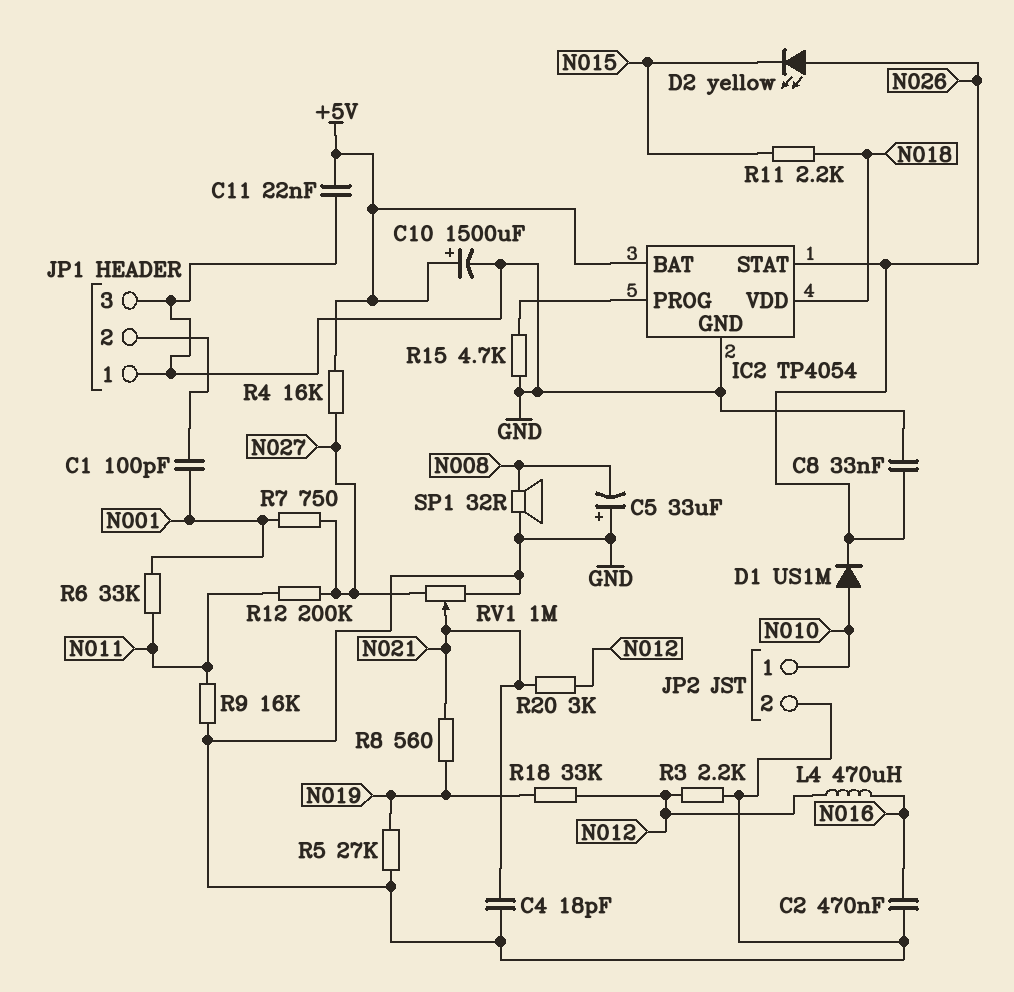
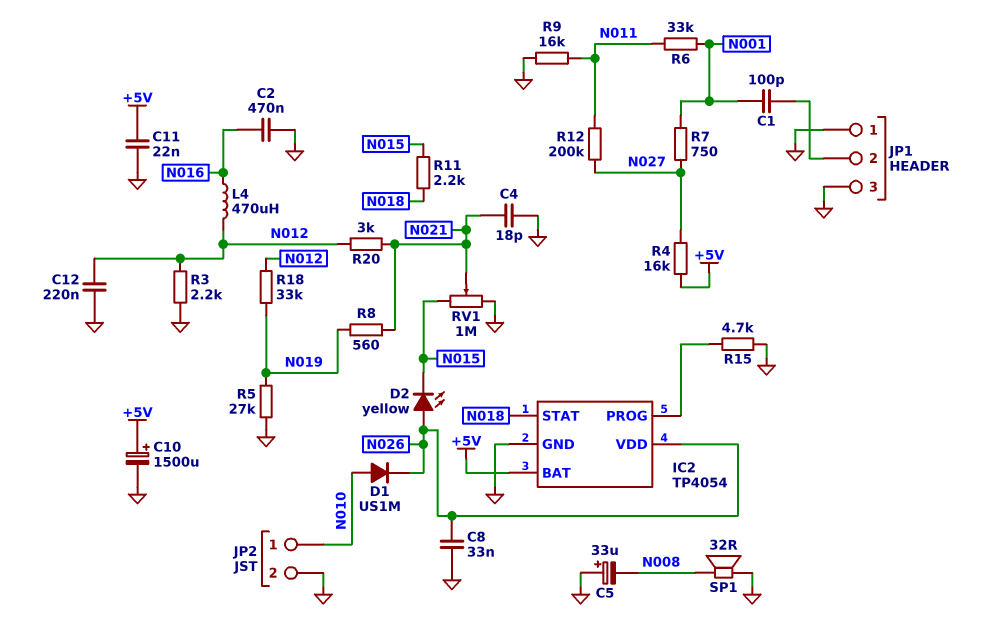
C12: none -> 220nF (GND, N012)
IC2 pin STAT: N026 -> N018
IC2 pin VDD: N018 -> N026
RV1: 1M (GND, N027, wiper N021) -> 1M (GND, N015, wiper N021)

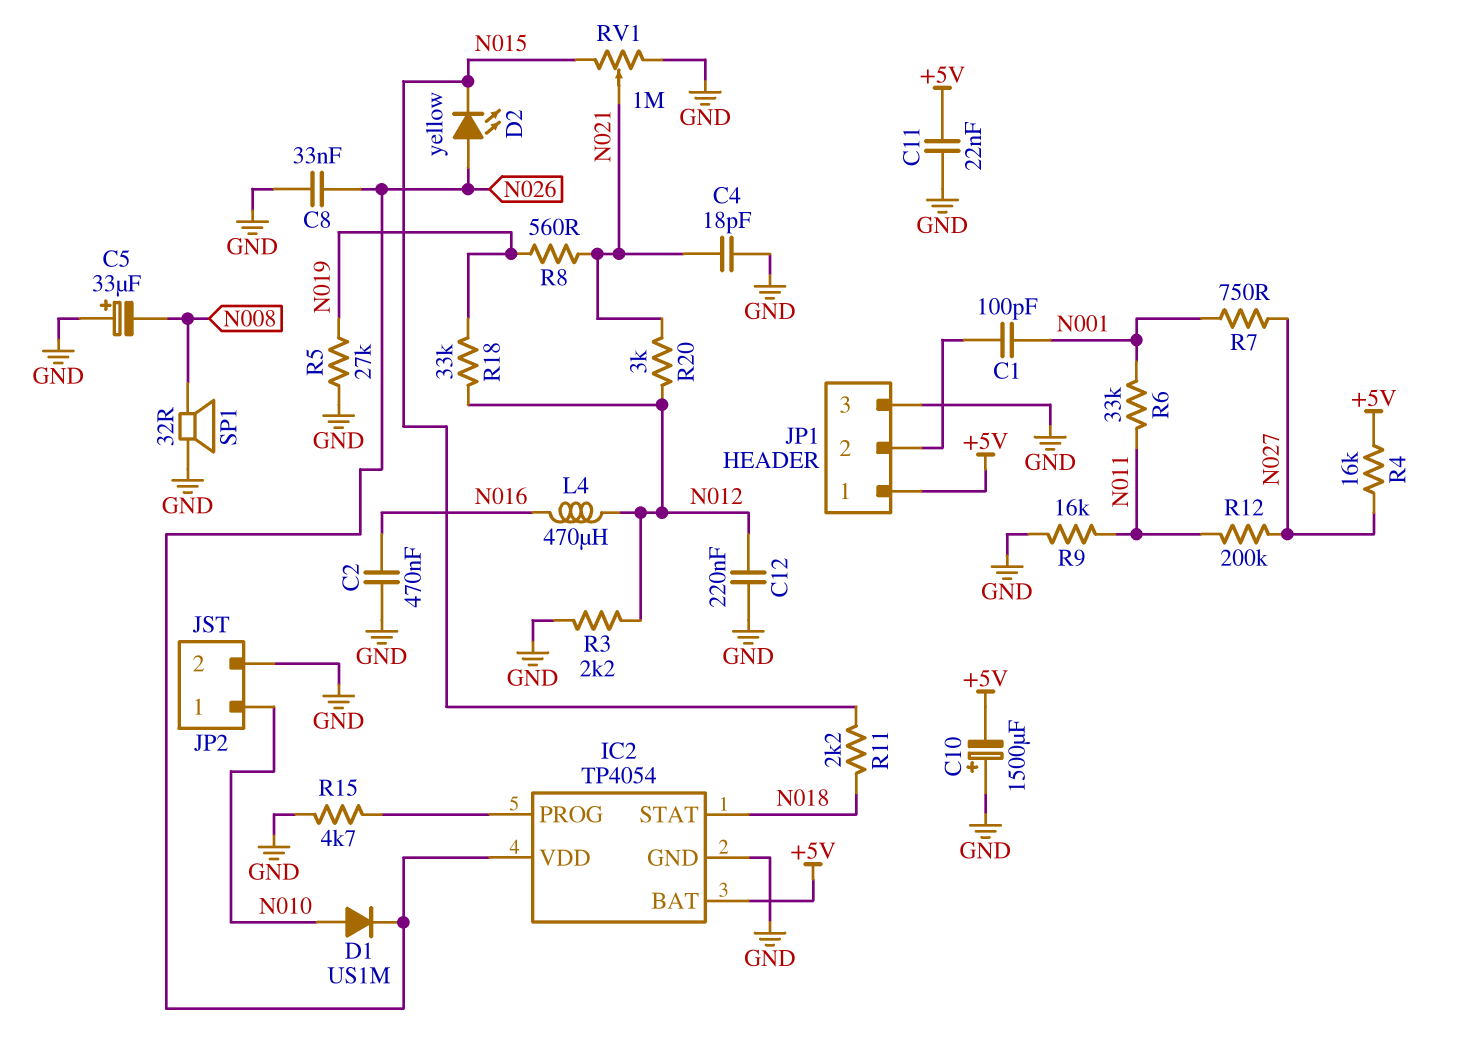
C10: 1500uF (plus +5V, minus GND) -> 1500uF (plus GND, minus +5V)
JP1 pin 1: GND -> +5V

